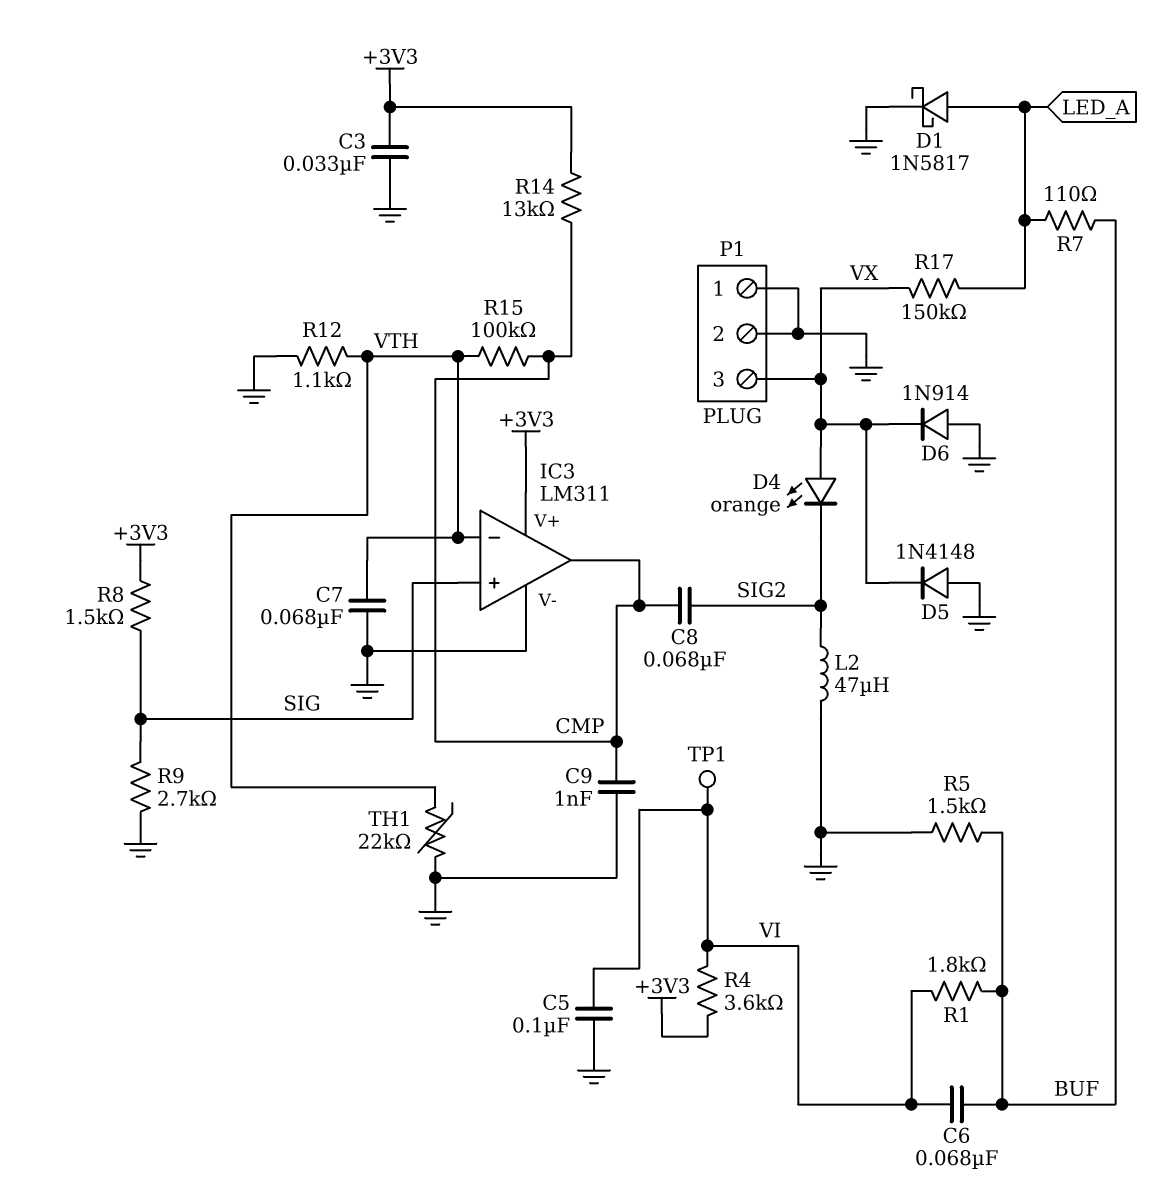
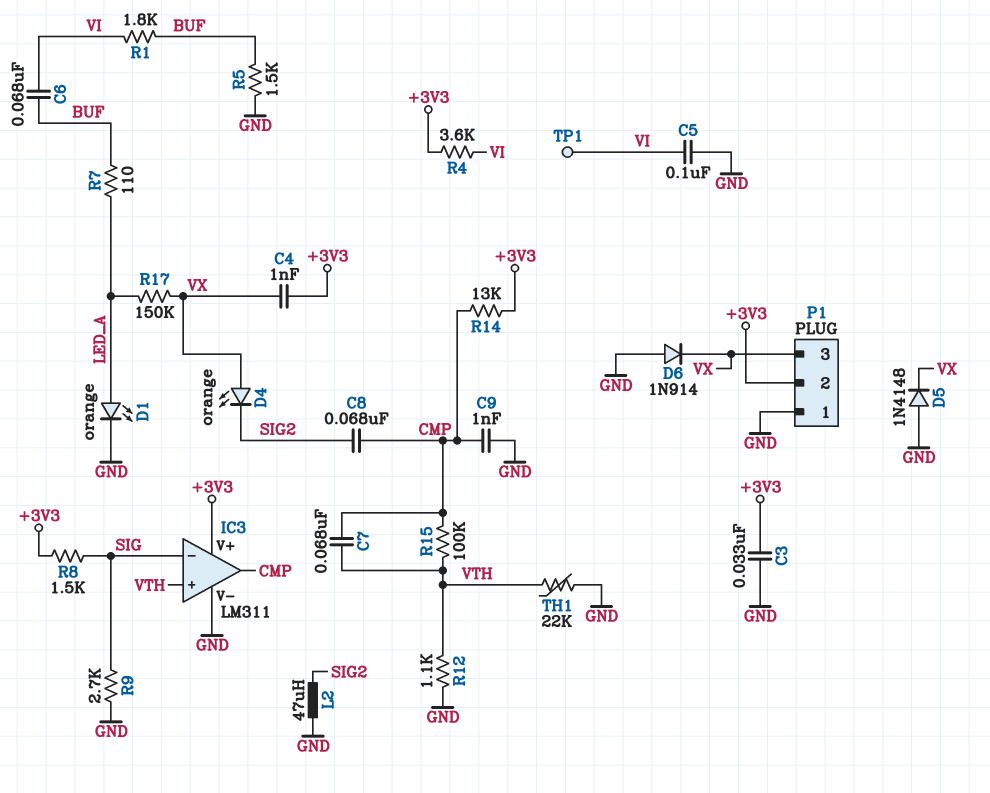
C4: none -> 1nF (+3V3, VX)
C7: 68nF (GND, VTH) -> 68nF (CMP, VTH)
D1: schottky 1N5817 (A LED_A, K GND) -> LED orange (A LED_A, K GND)
IC3 pin in+: SIG -> VTH
IC3 pin in-: VTH -> SIG
P1 pin 2: GND -> +3V3

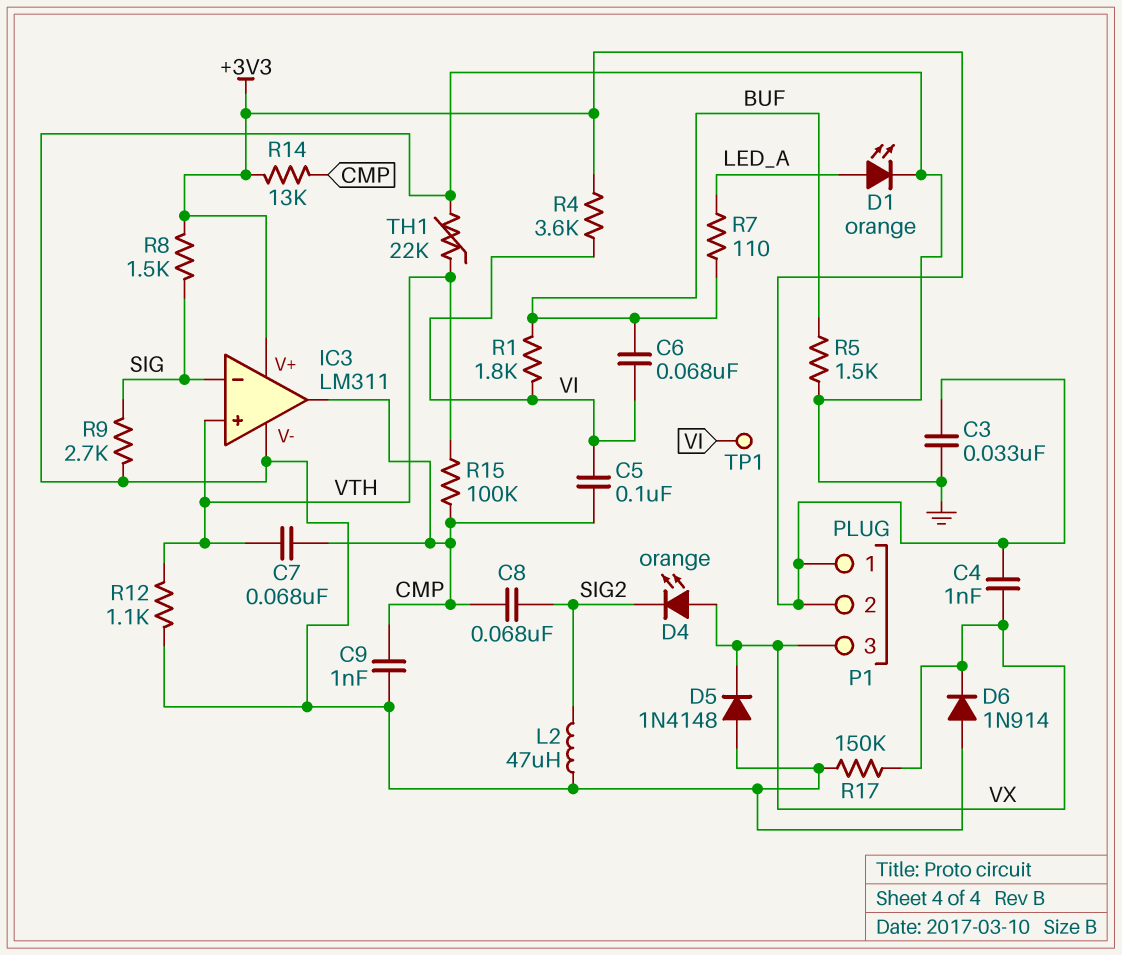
C5: 100nF (GND, VI) -> 100nF (CMP, VI)
P1 pin 1: GND -> +3V3
R17: 150k (LED_A, VX) -> 150k (GND, VX)

